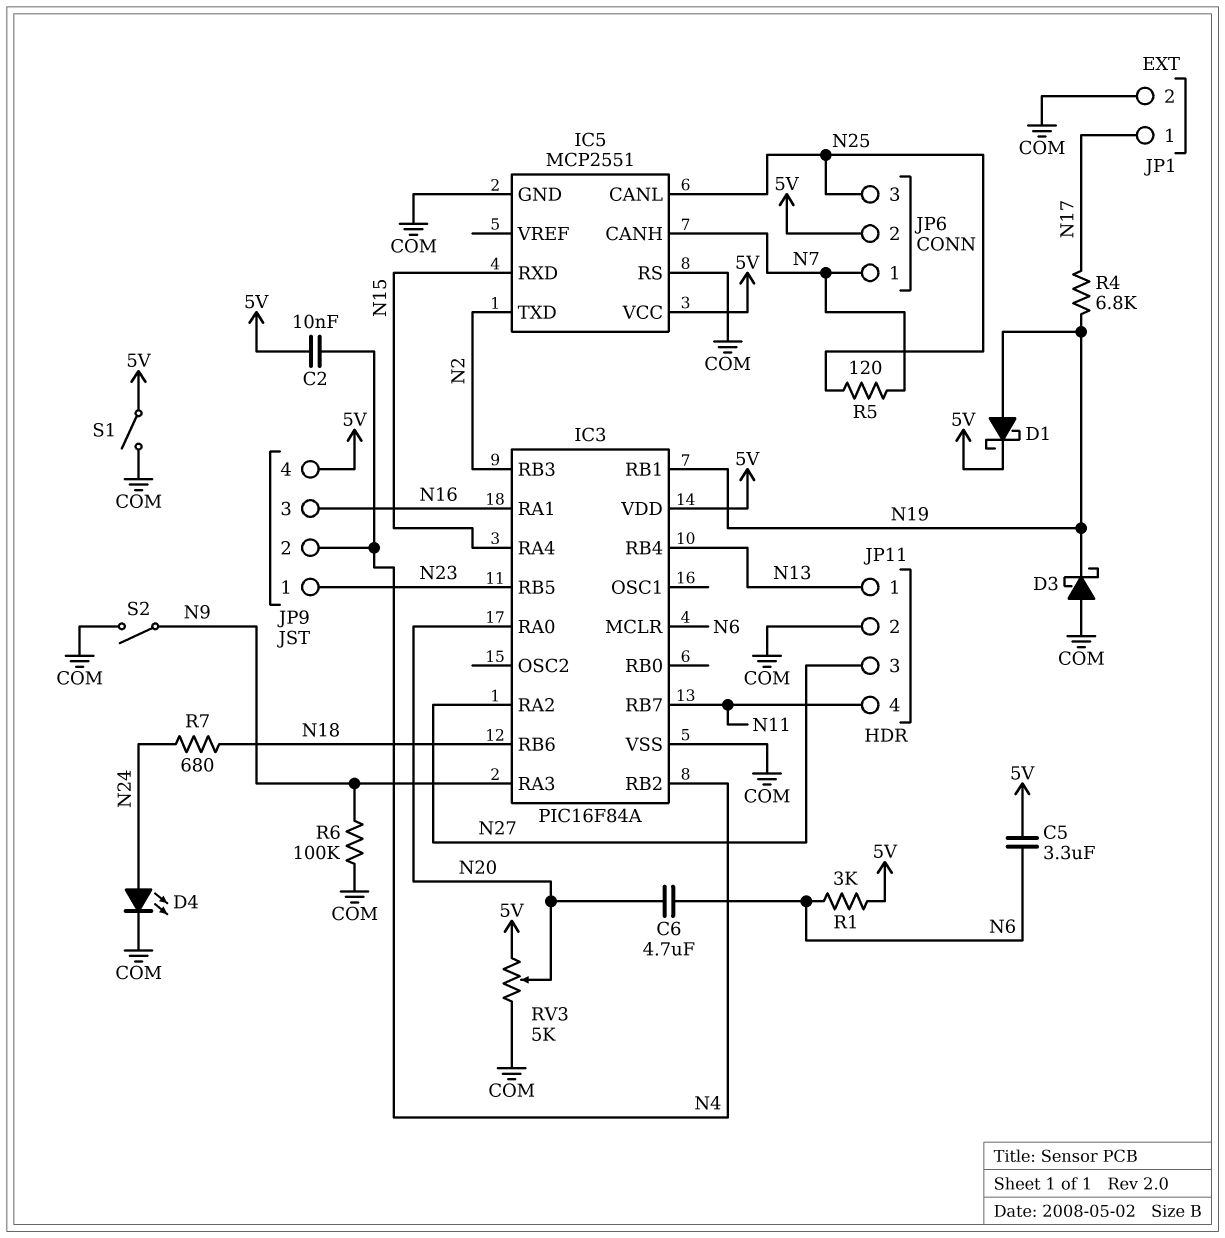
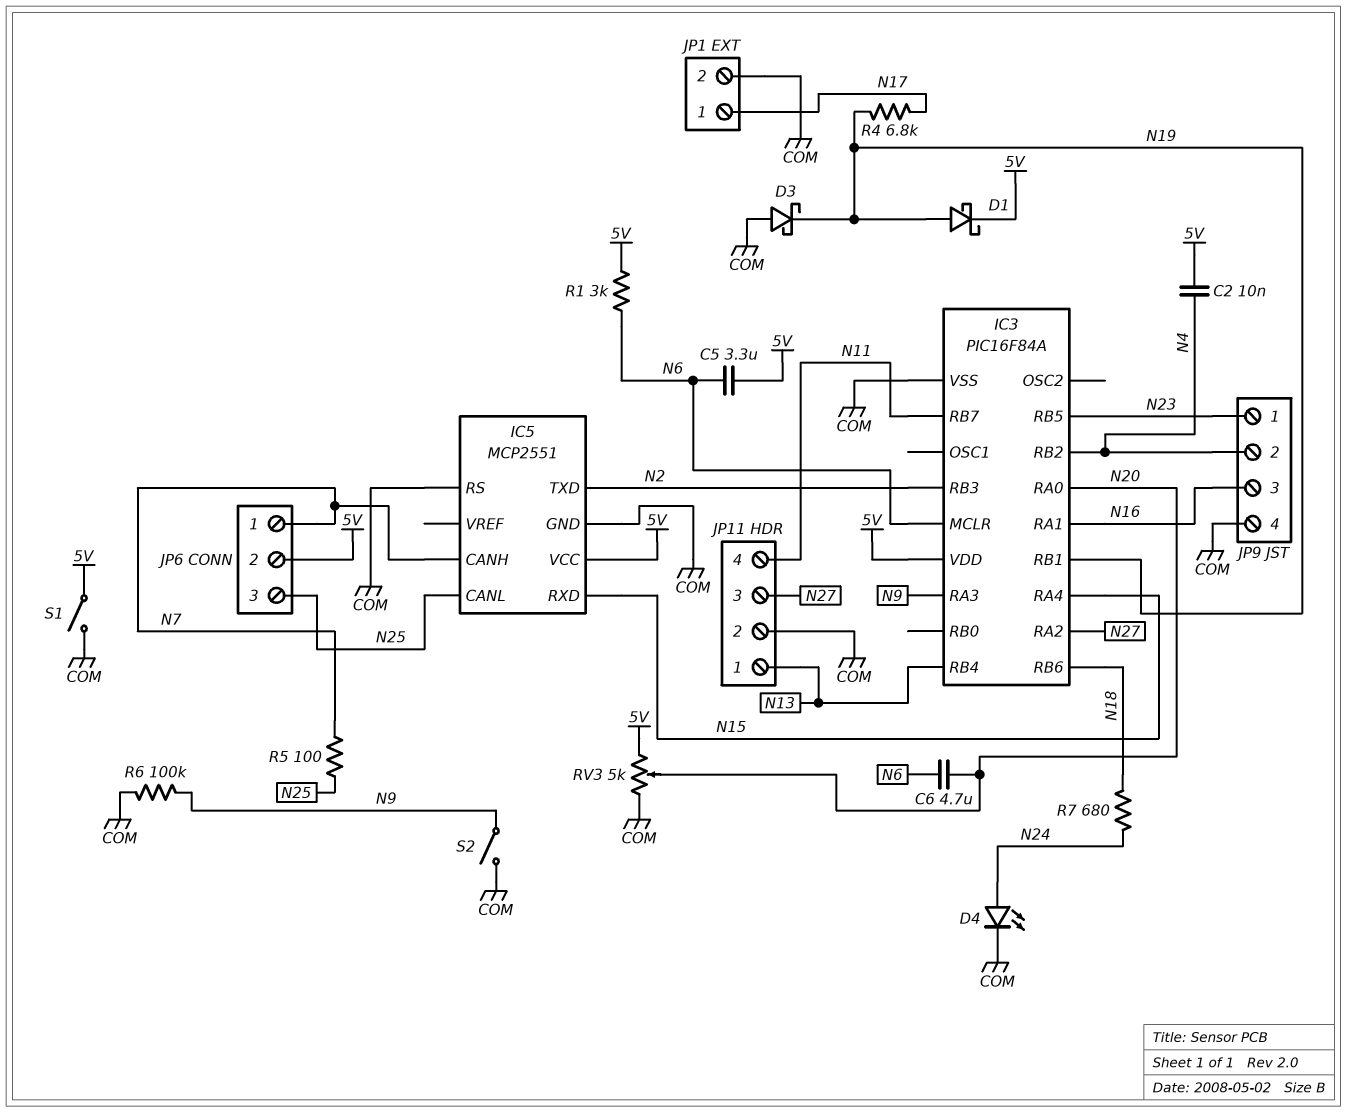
JP9 pin 4: 5V -> COM
R5: 120 (N7, N25) -> 100 (N7, N25)

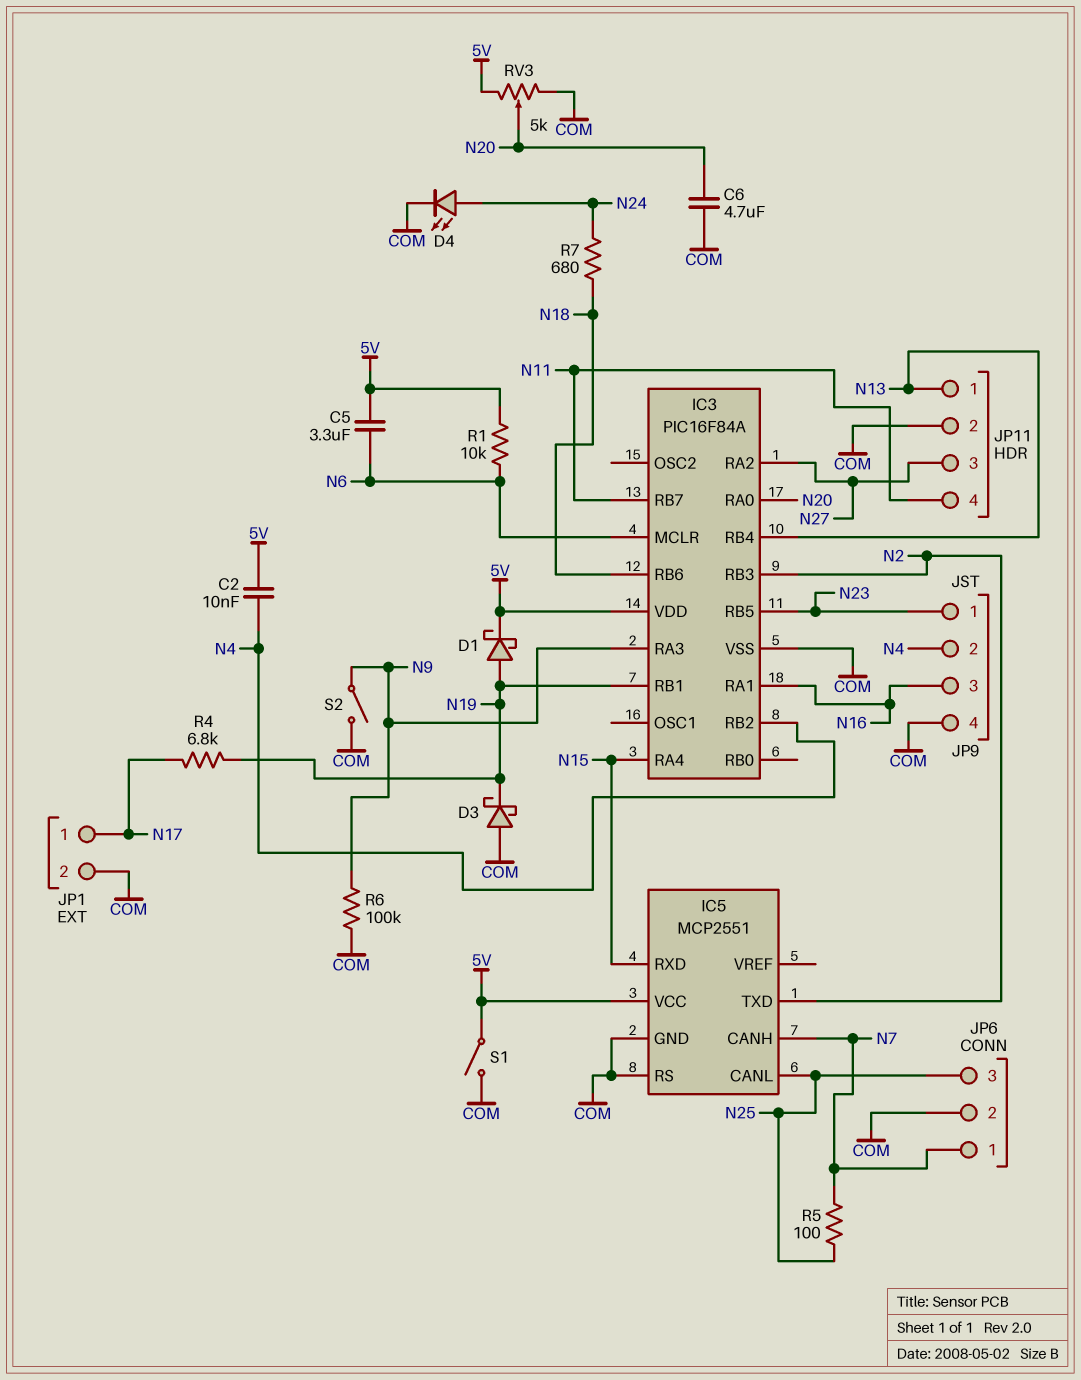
C6: 4.7uF (N6, N20) -> 4.7uF (COM, N20)
JP6 pin 2: 5V -> COM
R1: 3k (5V, N6) -> 10k (5V, N6)

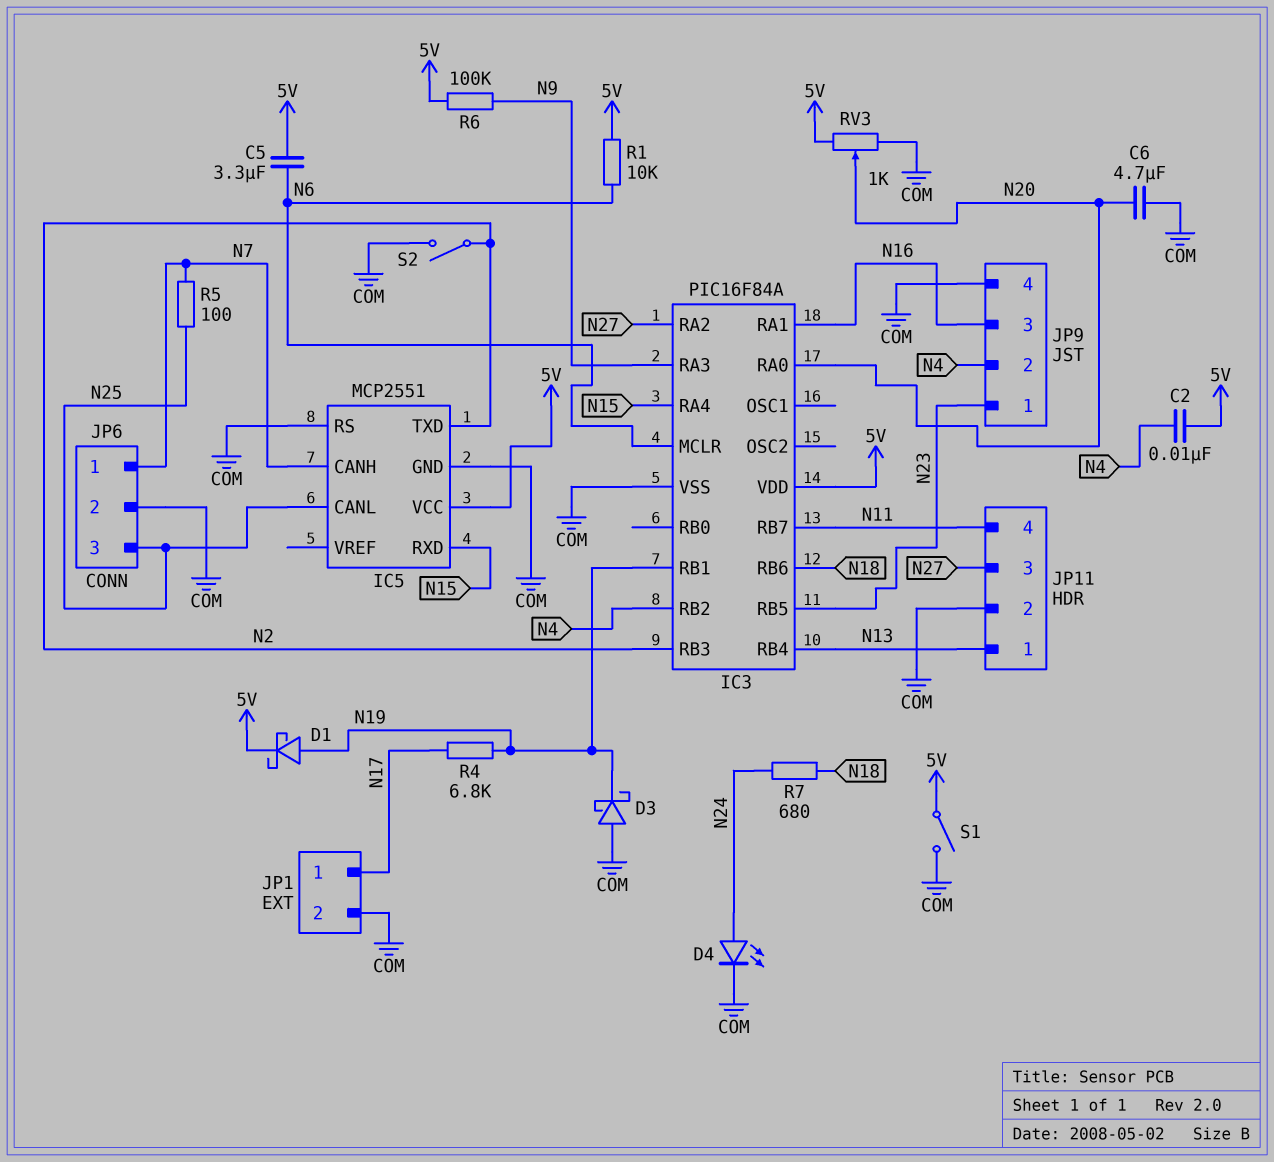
R6: 100k (COM, N9) -> 100k (5V, N9)
RV3: 5k (5V, COM, wiper N20) -> 1k (5V, COM, wiper N20)
S2: switch (COM, N9) -> switch (COM, N2)

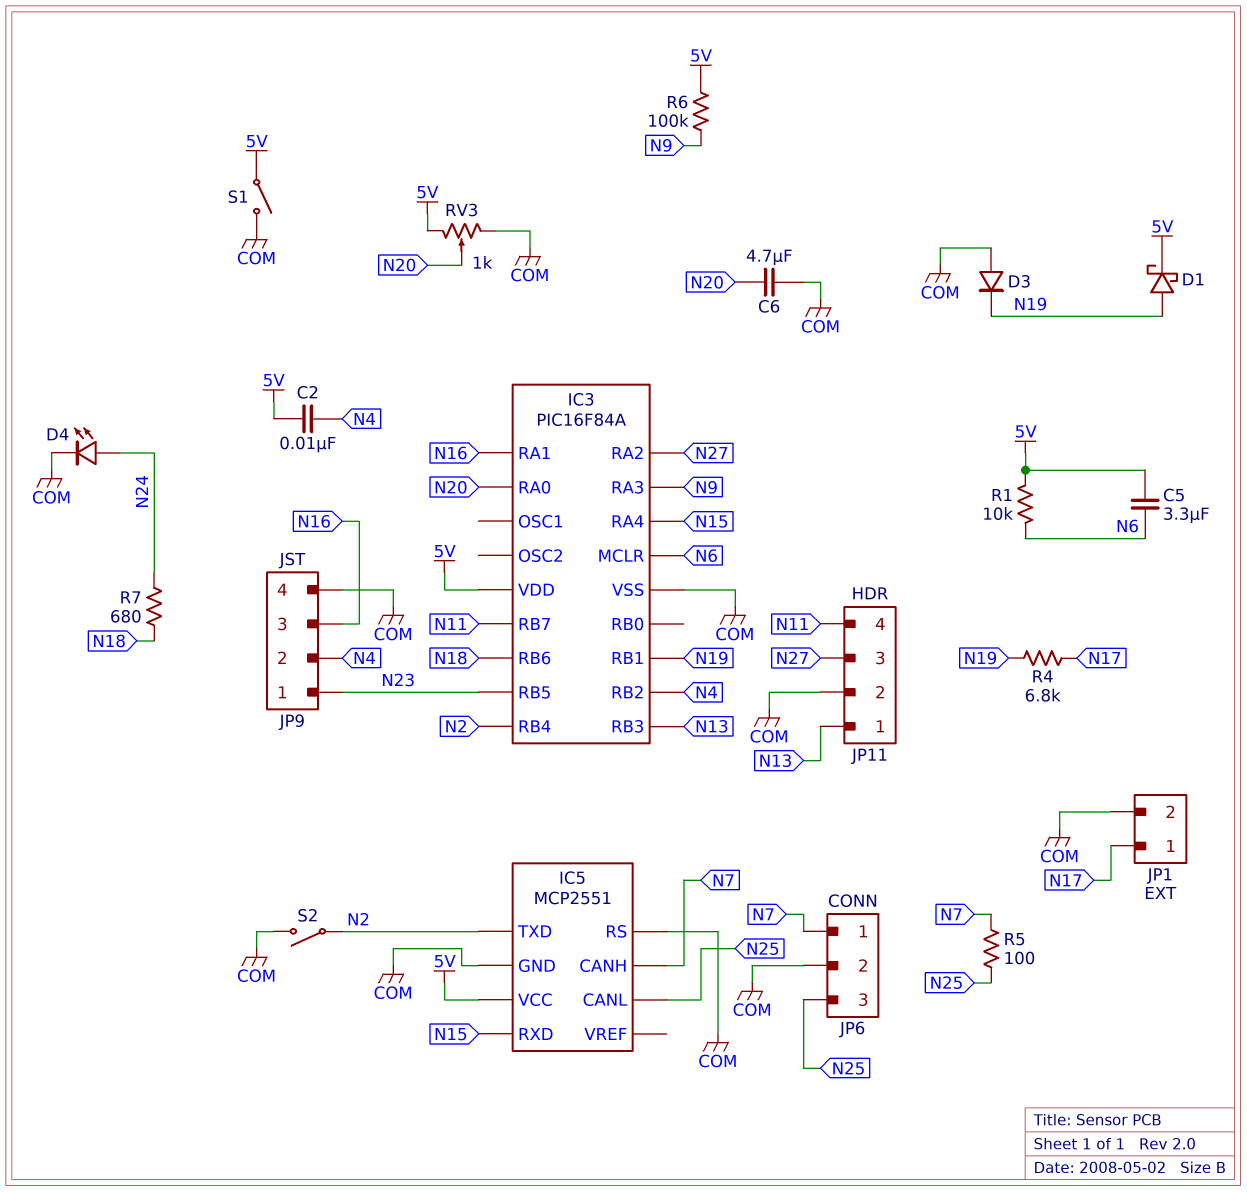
D3: schottky (A COM, K N19) -> diode (A COM, K N19)
IC3 pin RB3: N2 -> N13
IC3 pin RB4: N13 -> N2

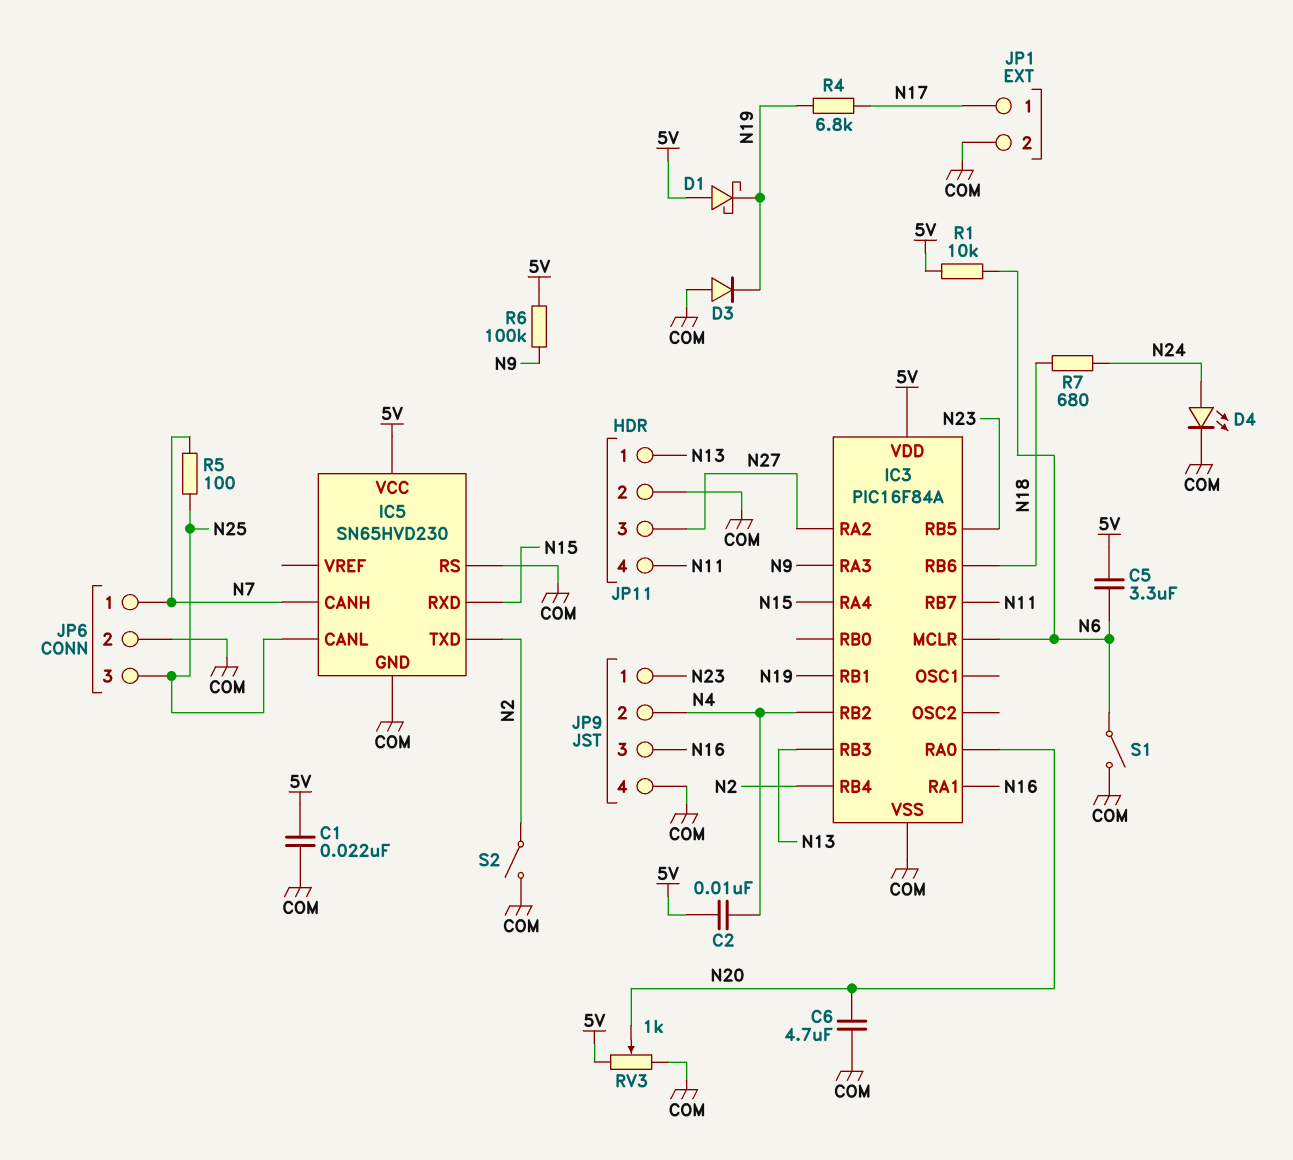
C1: none -> 22nF (5V, COM)
D1: schottky (A N19, K 5V) -> schottky (A 5V, K N19)
IC5: MCP2551 -> SN65HVD230
S1: switch (5V, COM) -> switch (COM, N6)

